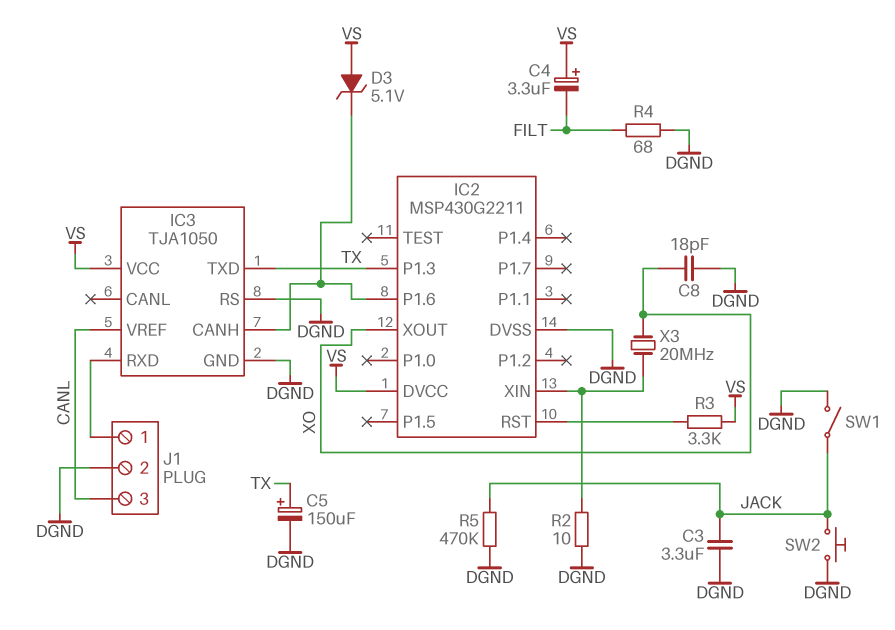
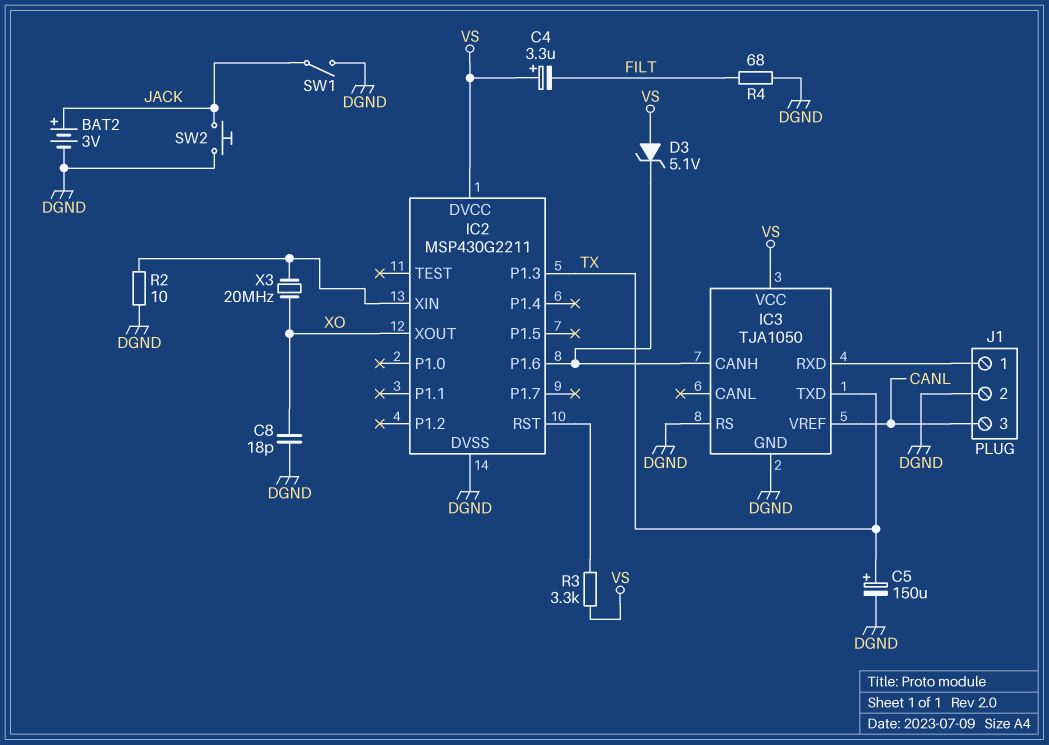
BAT2: none -> 3V (plus JACK, minus DGND)
C3: 3.3uF (DGND, JACK) -> none
R5: 470k (DGND, JACK) -> none

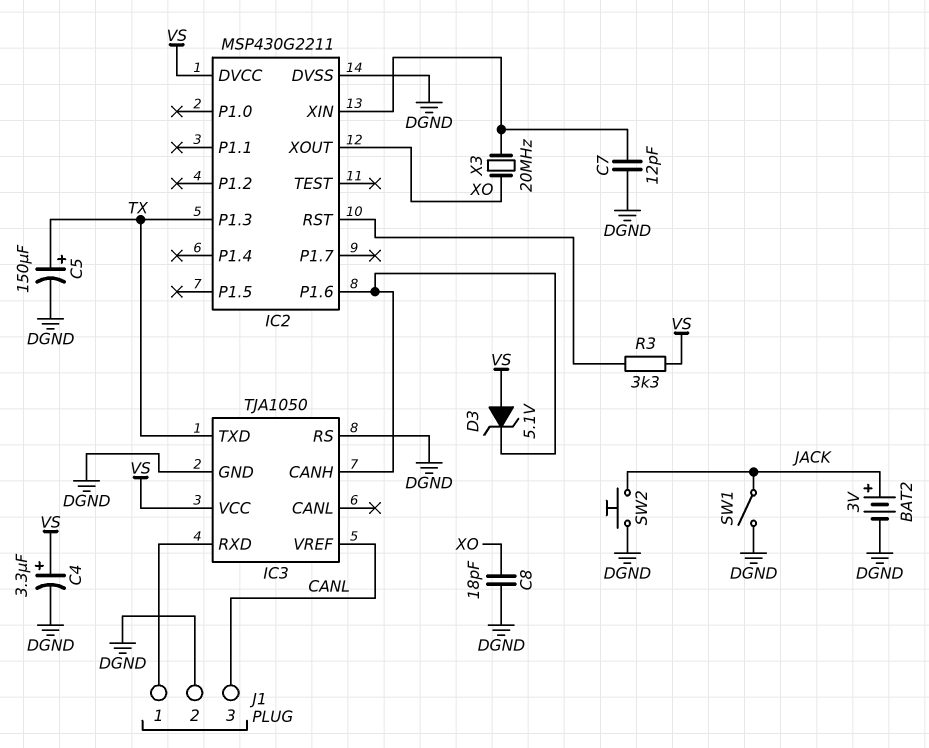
C4: 3.3uF (plus VS, minus FILT) -> 3.3uF (plus VS, minus DGND)
C7: none -> 12pF (DGND, IC2/XIN)
R2: 10 (DGND, IC2/XIN) -> none
R4: 68 (DGND, FILT) -> none

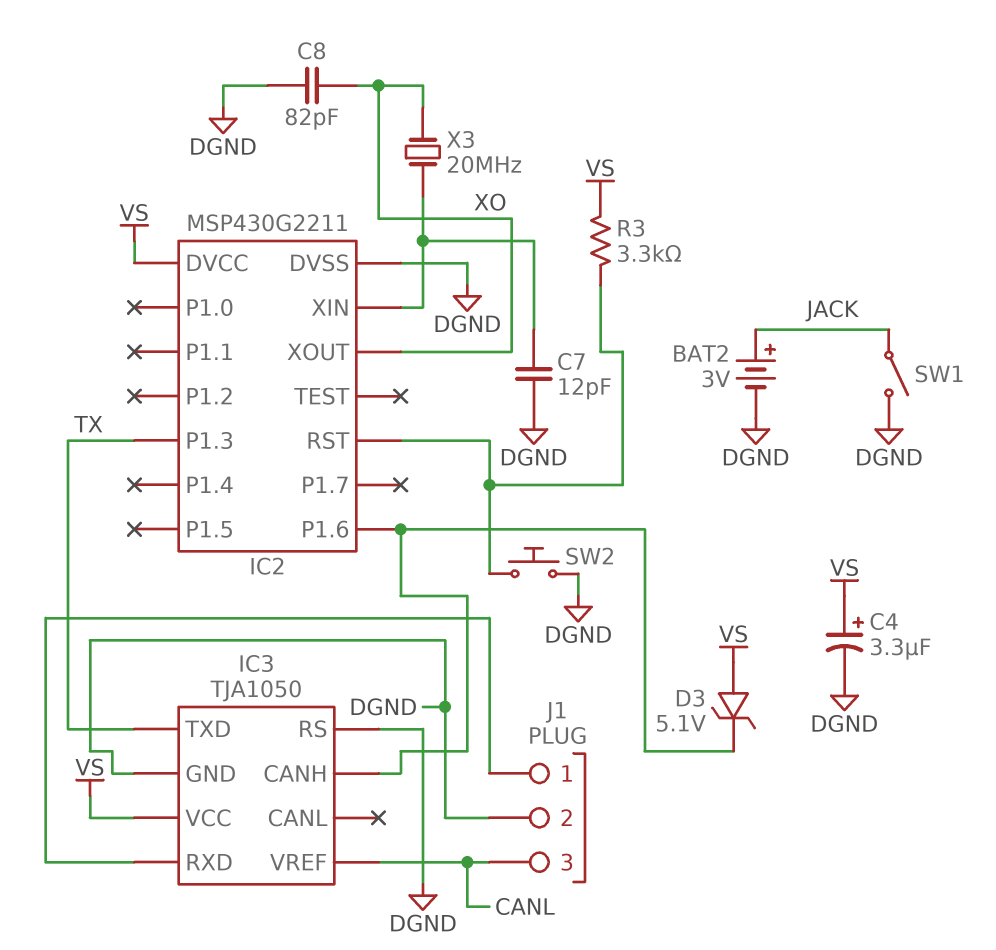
C5: 150uF (plus TX, minus DGND) -> none
C8: 18pF (DGND, XO) -> 82pF (DGND, XO)
SW2: button (DGND, JACK) -> button (DGND, IC2/RST)

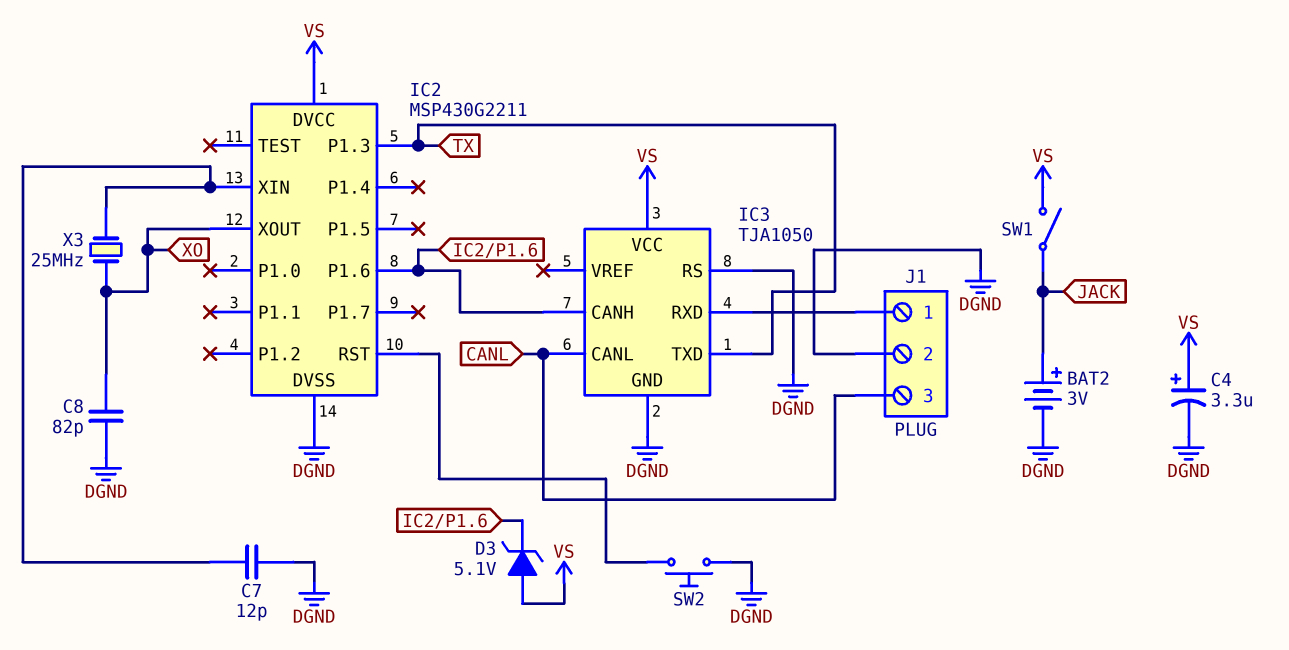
IC3 pin CANL: none -> CANL
IC3 pin VREF: CANL -> none
R3: 3.3k (IC2/RST, VS) -> none
SW1: switch (DGND, JACK) -> switch (JACK, VS)
X3: 20MHz (IC2/XIN, XO) -> 25MHz (IC2/XIN, XO)

